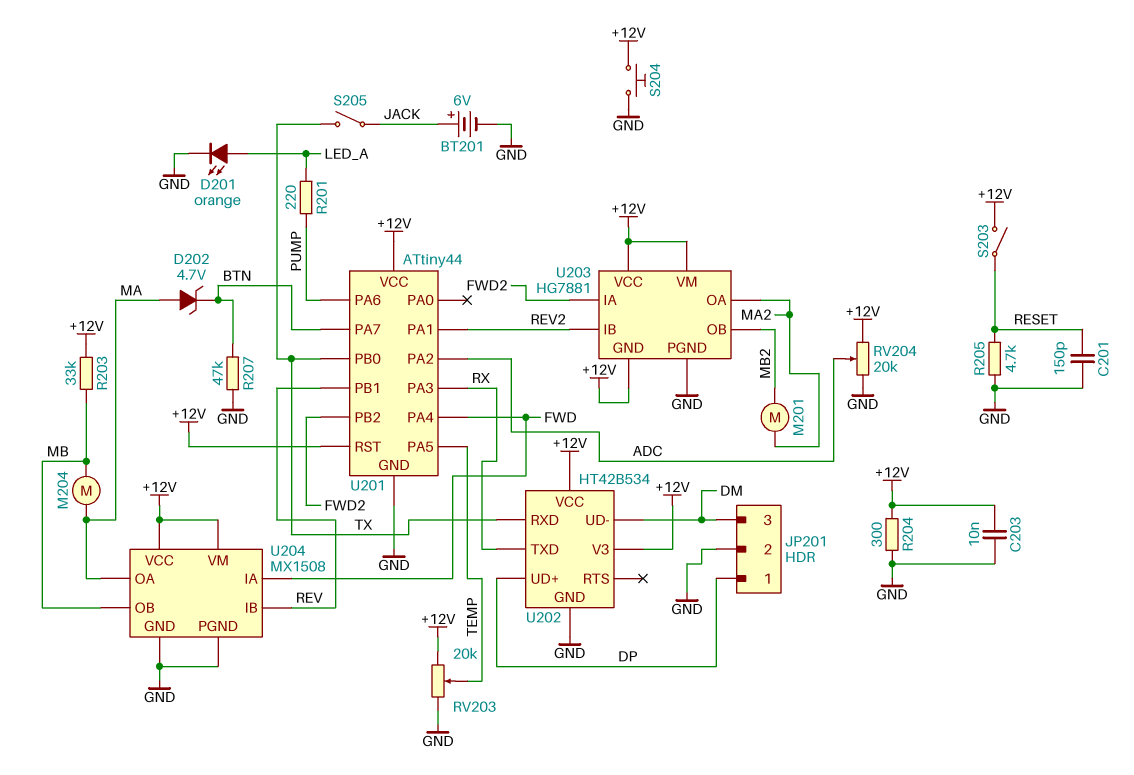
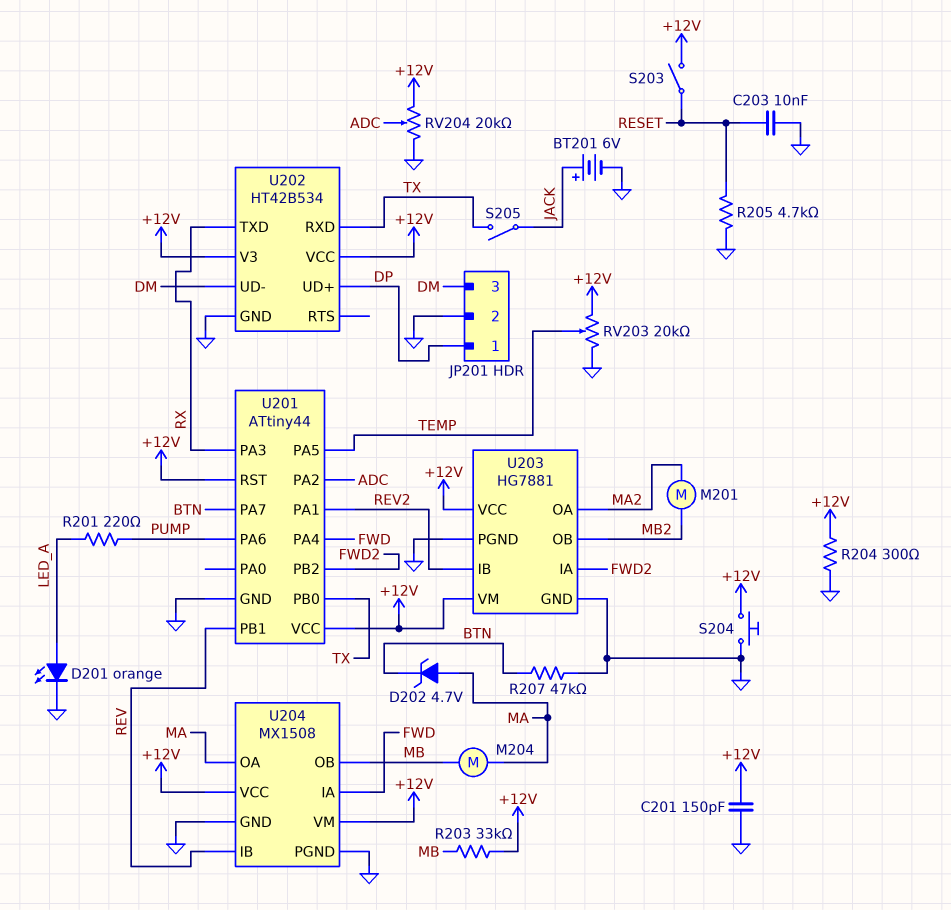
C201: 150pF (GND, RESET) -> 150pF (+12V, GND)
C203: 10nF (+12V, GND) -> 10nF (GND, RESET)
U203 pin GND: +12V -> GND

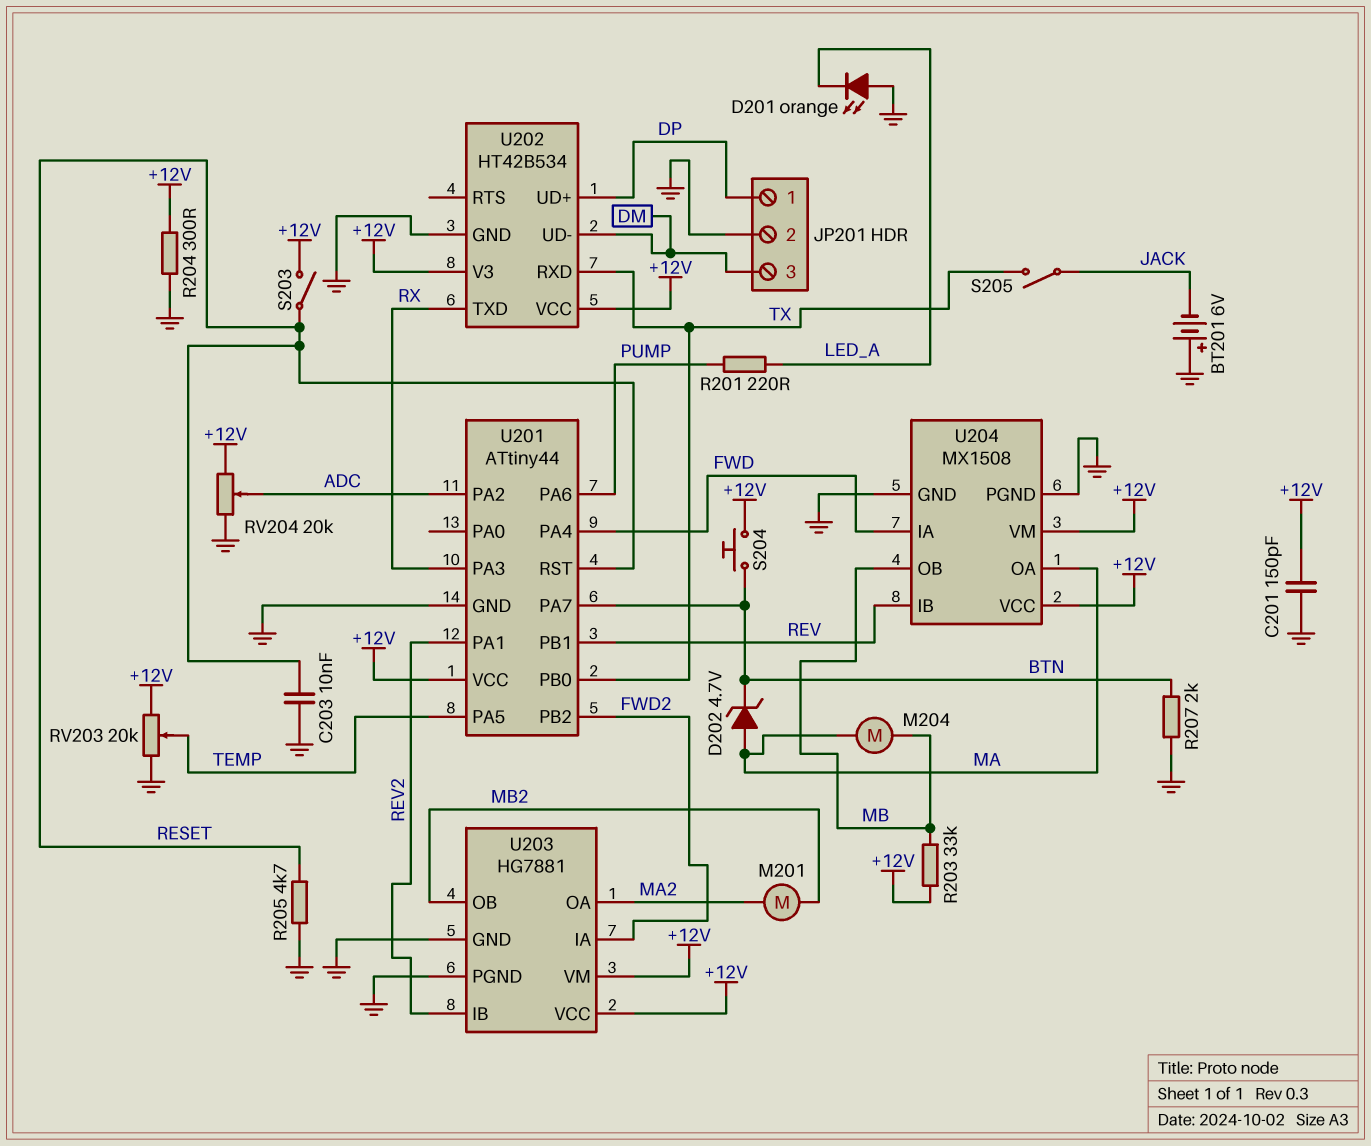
BT201: 6V (plus JACK, minus GND) -> 6V (plus GND, minus JACK)
D201: LED orange (A LED_A, K GND) -> LED orange (A GND, K LED_A)
R207: 47k (BTN, GND) -> 2k (BTN, GND)
S204: button (+12V, GND) -> button (+12V, BTN)
U201 pin RST: +12V -> RESET

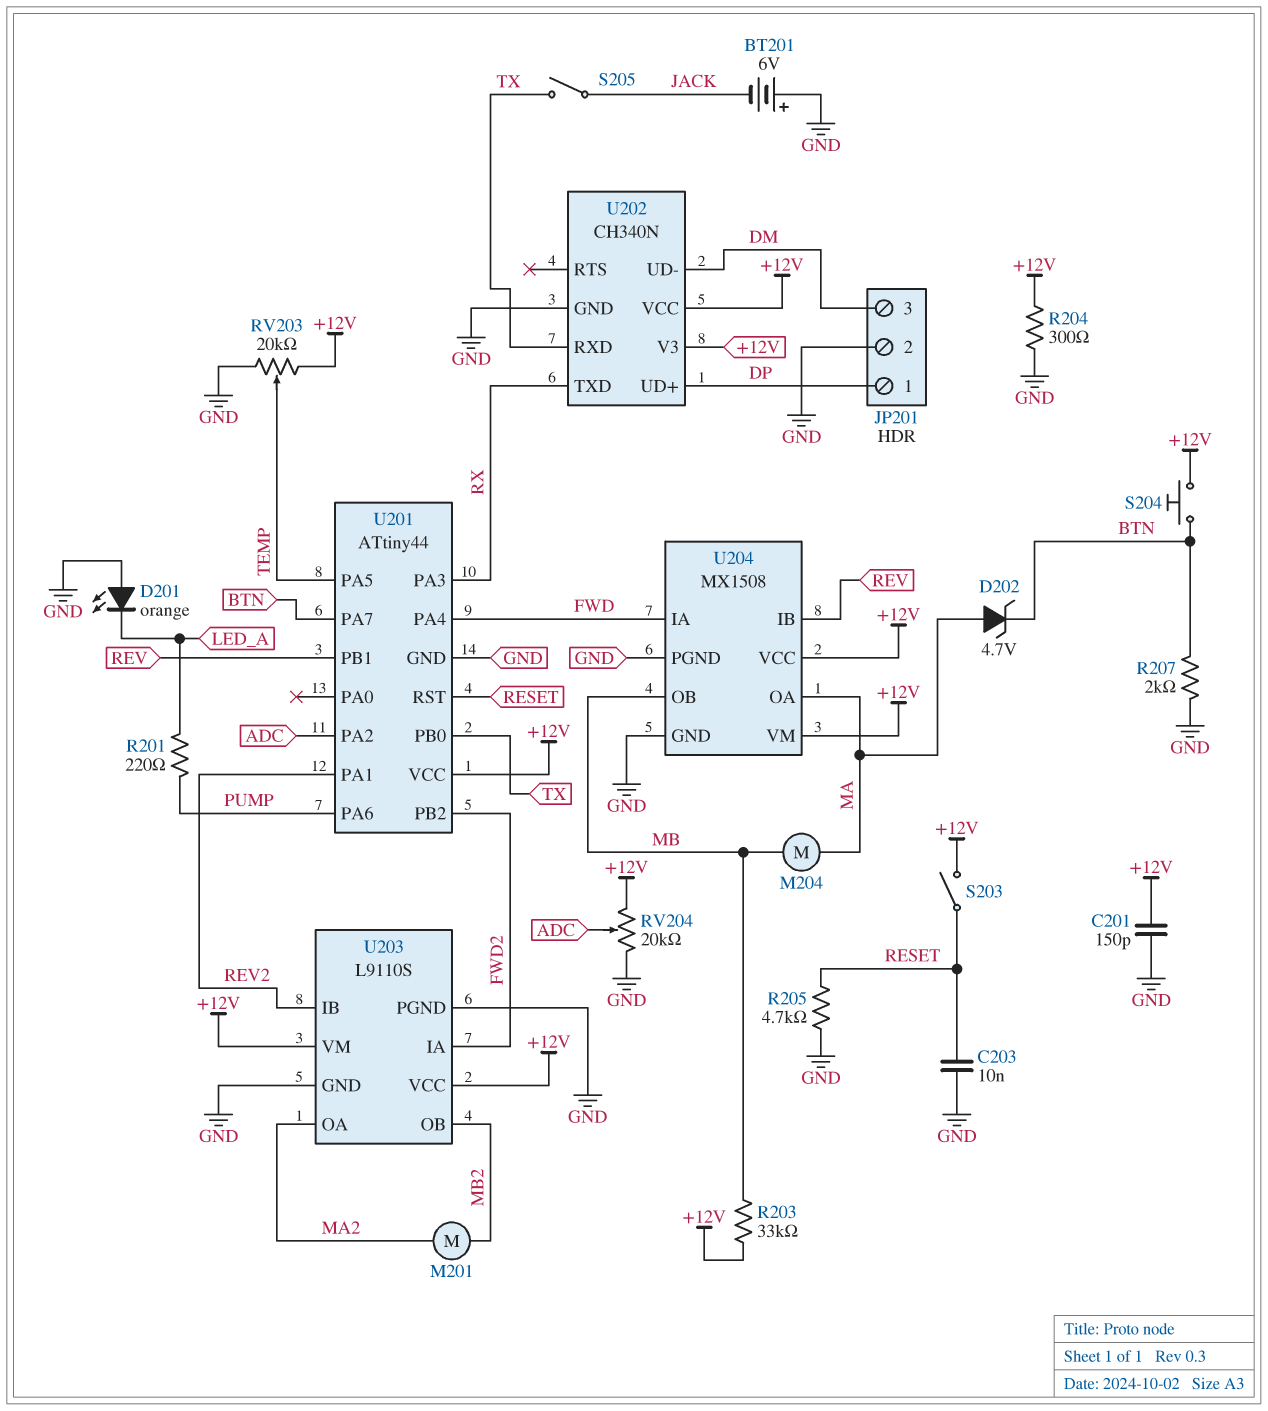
U202: HT42B534 -> CH340N
U203: HG7881 -> L9110S

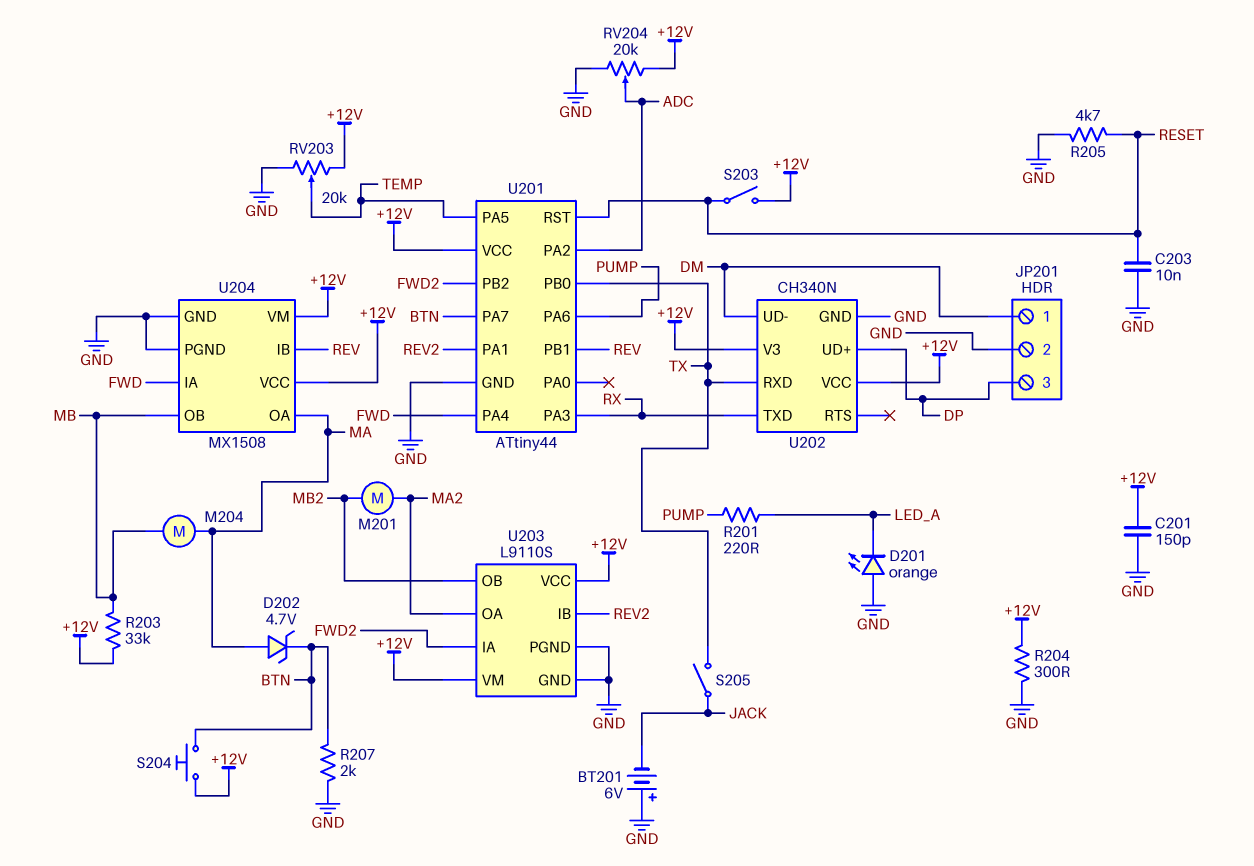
JP201 pin 1: DP -> DM
JP201 pin 3: DM -> DP

